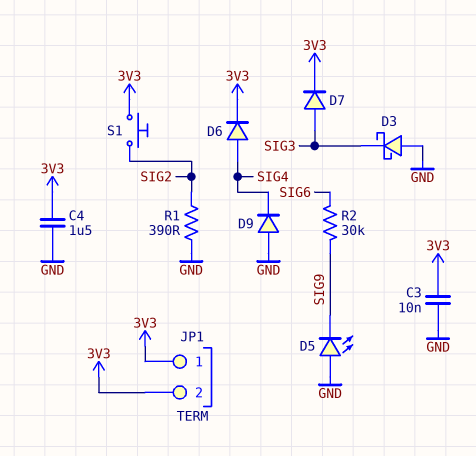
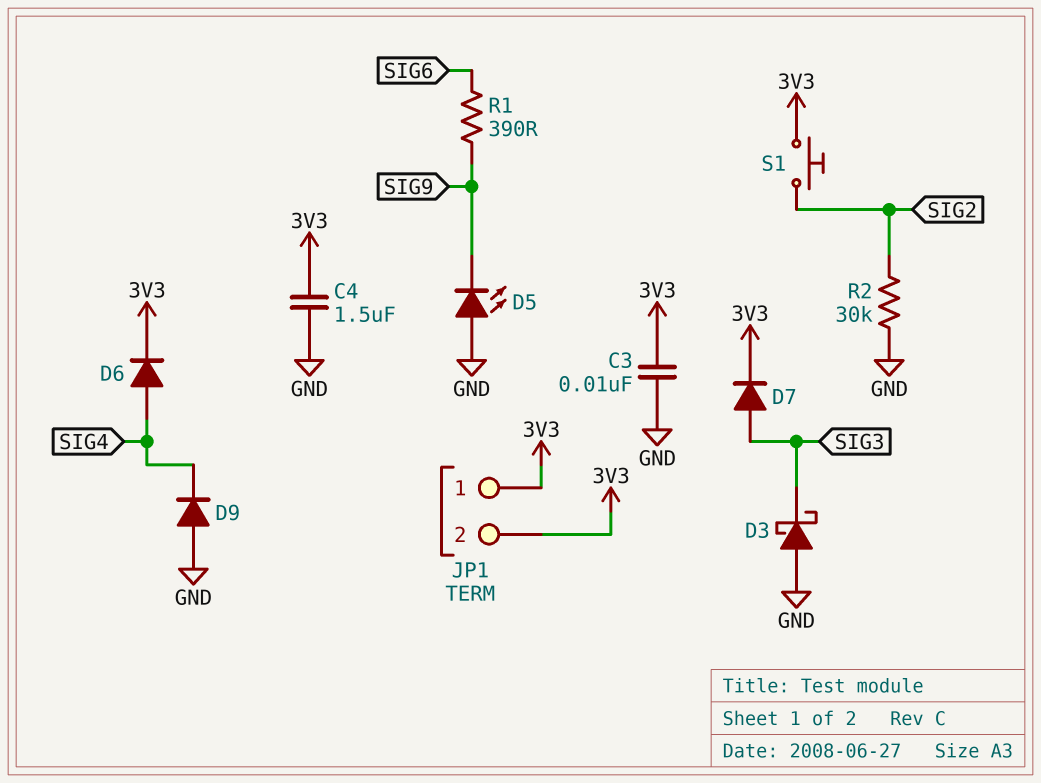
R1: 390 (GND, SIG2) -> 390 (SIG6, SIG9)
R2: 30k (SIG6, SIG9) -> 30k (GND, SIG2)

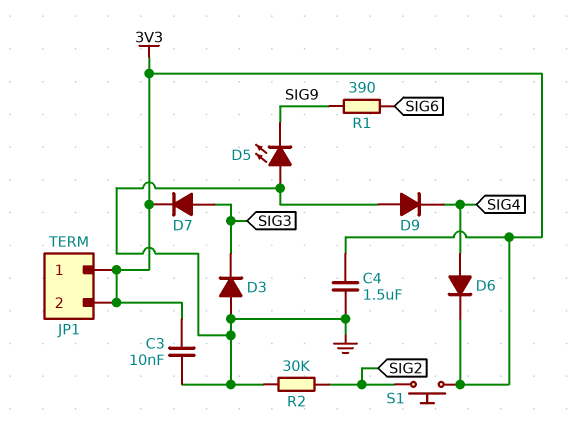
D3: schottky (A GND, K SIG3) -> diode (A GND, K SIG3)

